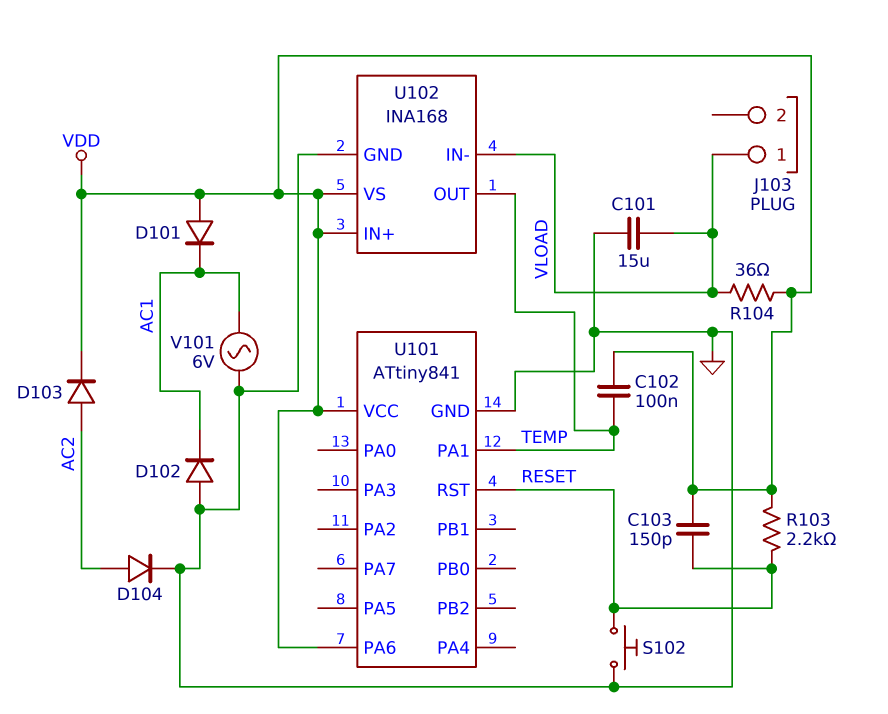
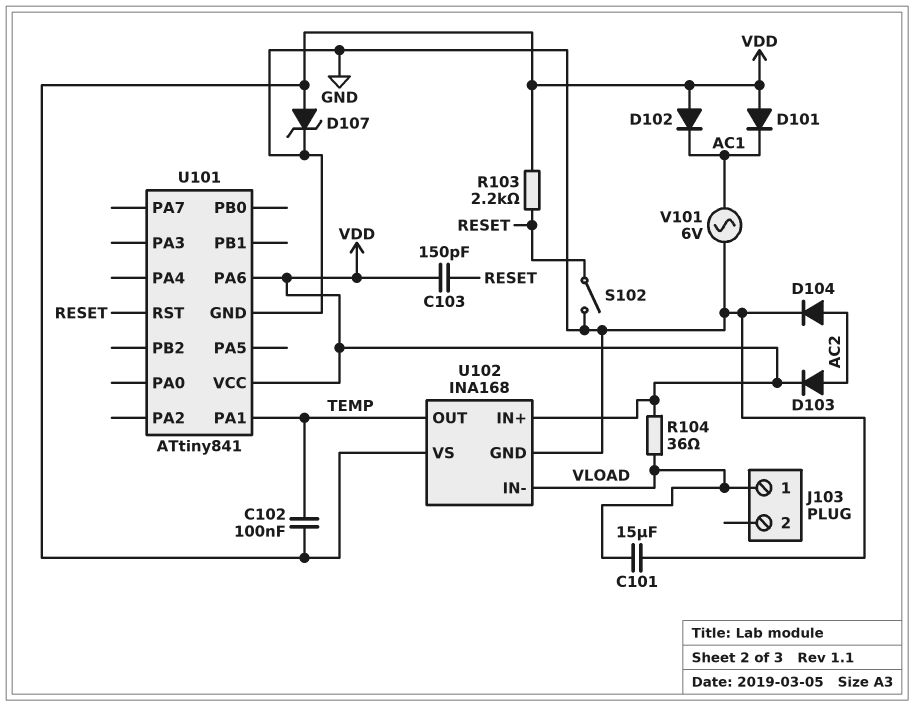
D102: diode (A GND, K AC1) -> diode (A VDD, K AC1)
D107: none -> zener (A VDD, K GND)
S102: button (GND, RESET) -> switch (GND, RESET)

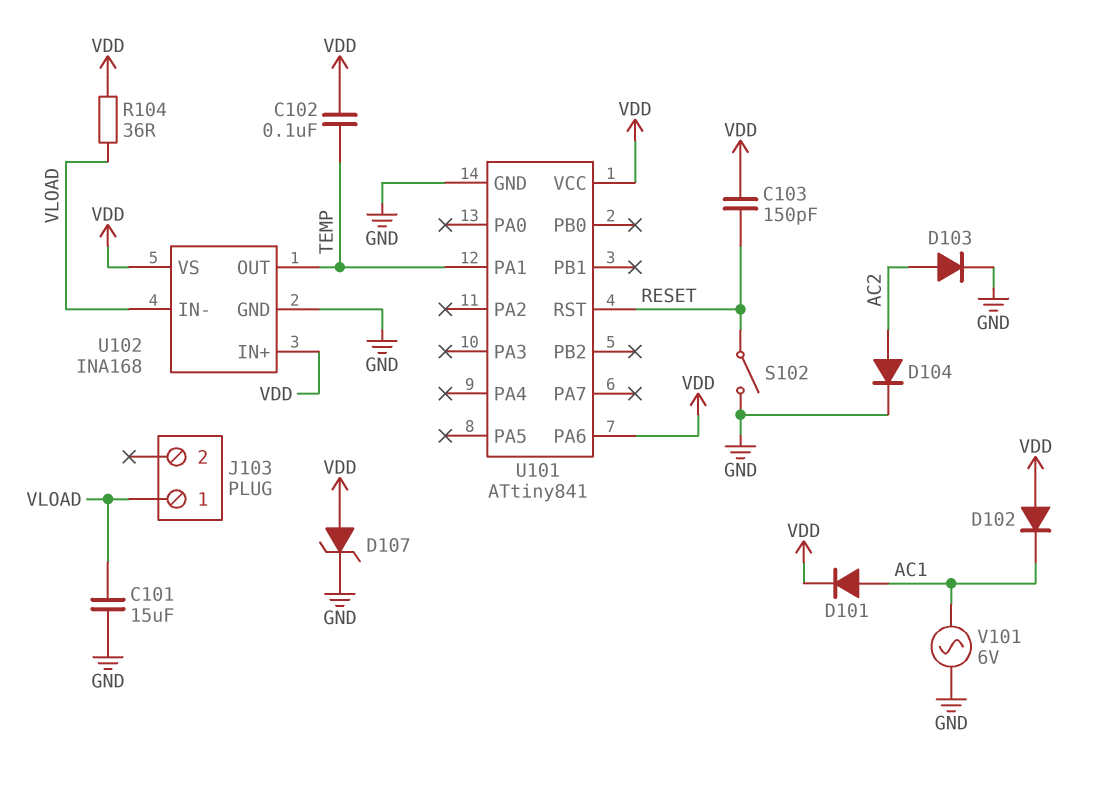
D101: diode (A VDD, K AC1) -> diode (A AC1, K VDD)
D103: diode (A AC2, K VDD) -> diode (A AC2, K GND)
R103: 2.2k (RESET, VDD) -> none

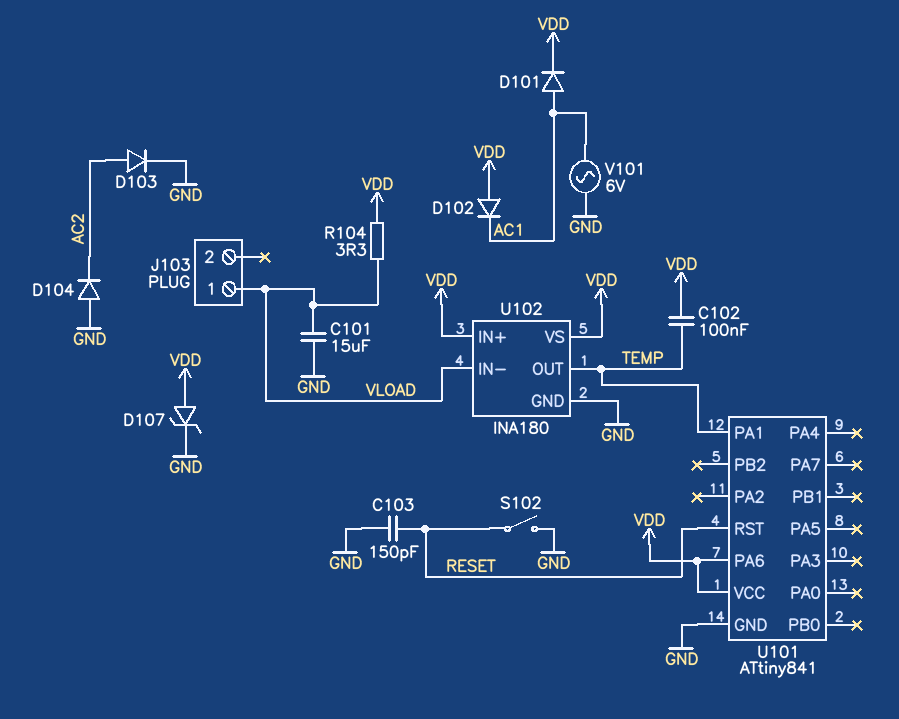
C103: 150pF (RESET, VDD) -> 150pF (GND, RESET)
D104: diode (A AC2, K GND) -> diode (A GND, K AC2)
R104: 36 (VDD, VLOAD) -> 3.3 (VDD, VLOAD)
U102: INA168 -> INA180

